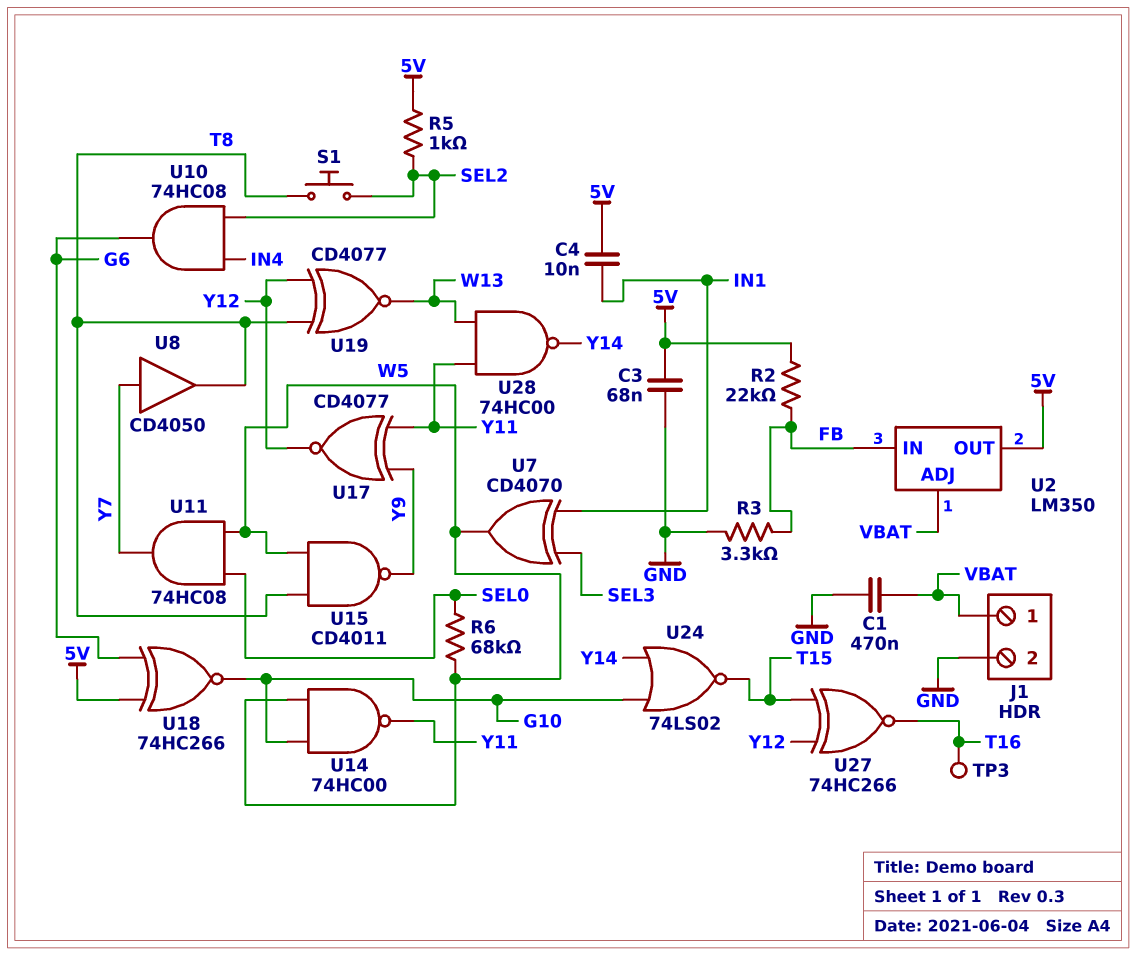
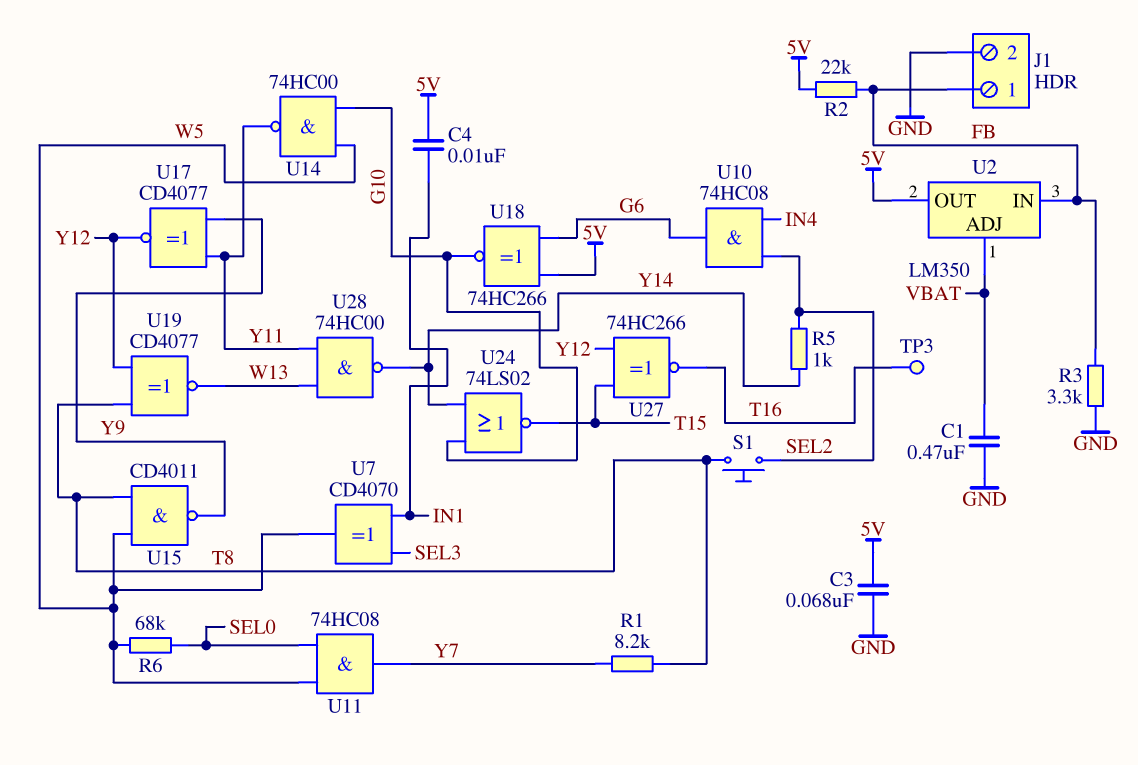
J1 pin 1: VBAT -> FB
R1: none -> 8.2k (T8, Y7)
R5: 1k (5V, SEL2) -> 1k (SEL2, Y14)
U8: buffer CD4050 (in Y7, out T8) -> none

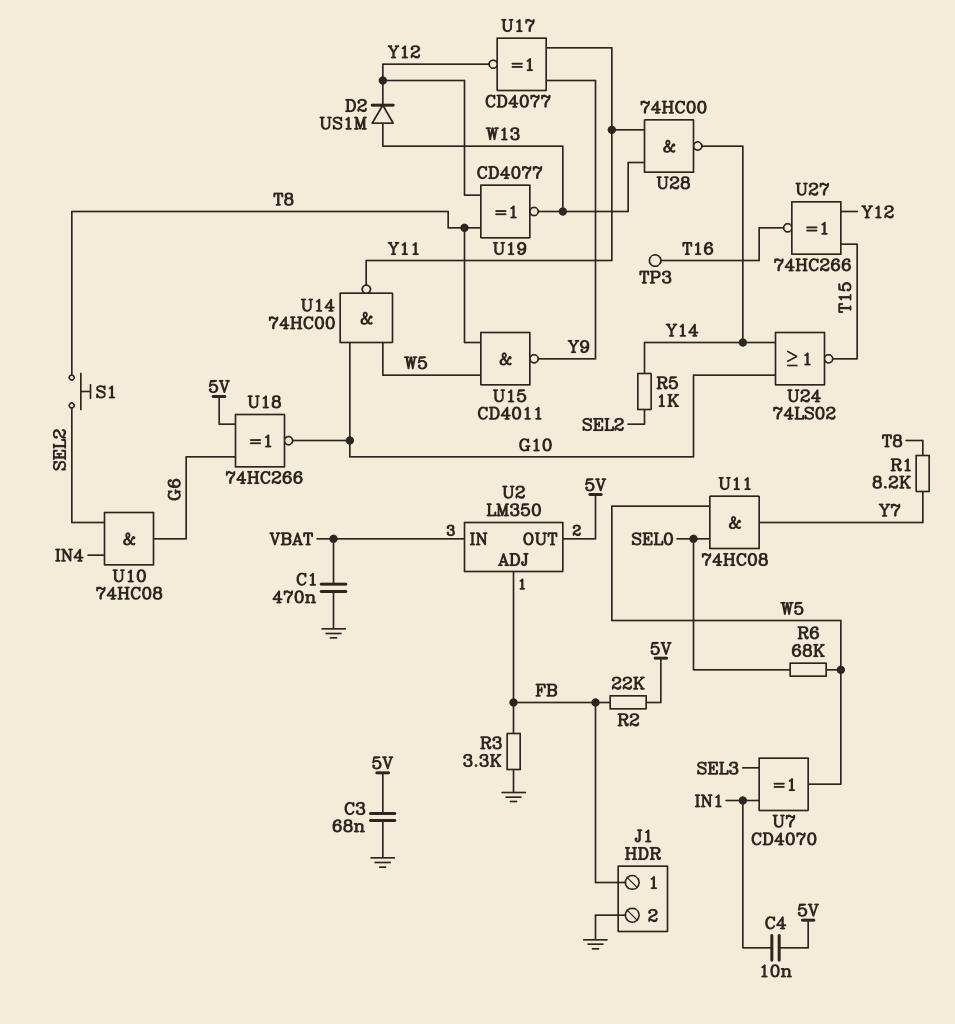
D2: none -> diode US1M (A W13, K Y12)
U2 pin ADJ: VBAT -> FB
U2 pin IN: FB -> VBAT

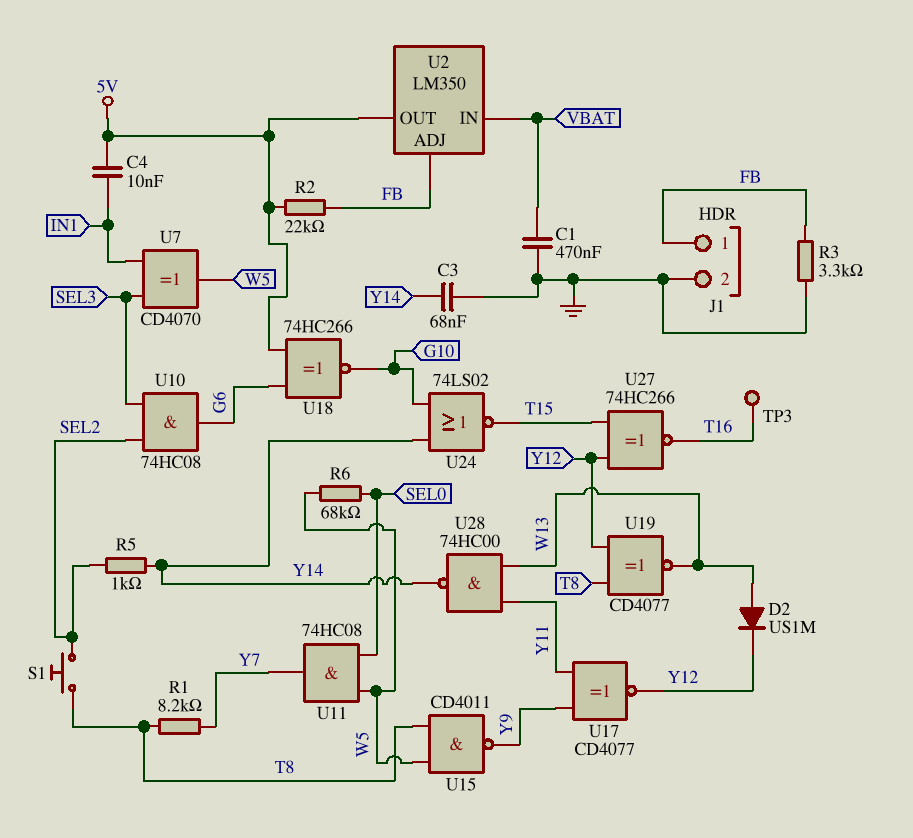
C3: 68nF (5V, GND) -> 68nF (GND, Y14)
U10: AND 74HC08 (in IN4, in SEL2, out G6) -> AND 74HC08 (in SEL2, in SEL3, out G6)
U14: NAND 74HC00 (in G10, in W5, out Y11) -> none

